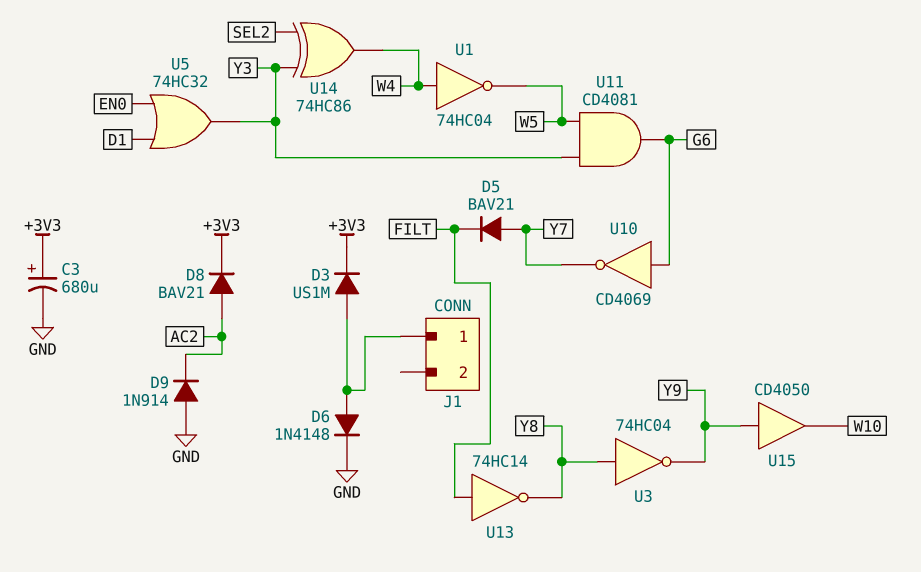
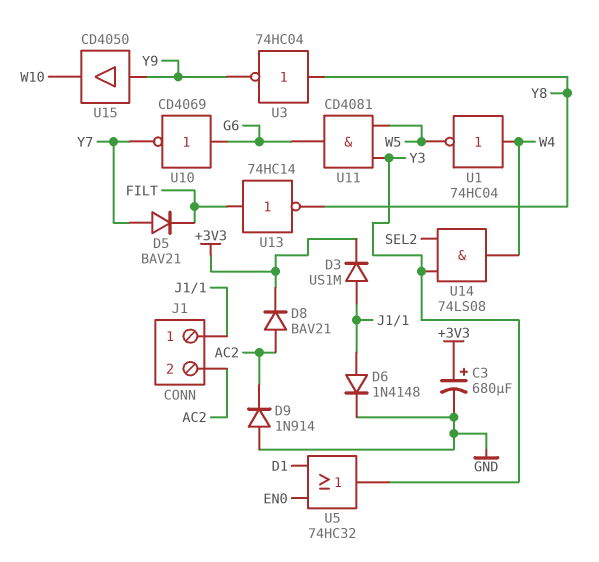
J1 pin 2: none -> AC2
U14: XOR 74HC86 (in SEL2, in Y3, out W4) -> AND 74LS08 (in SEL2, in Y3, out W4)

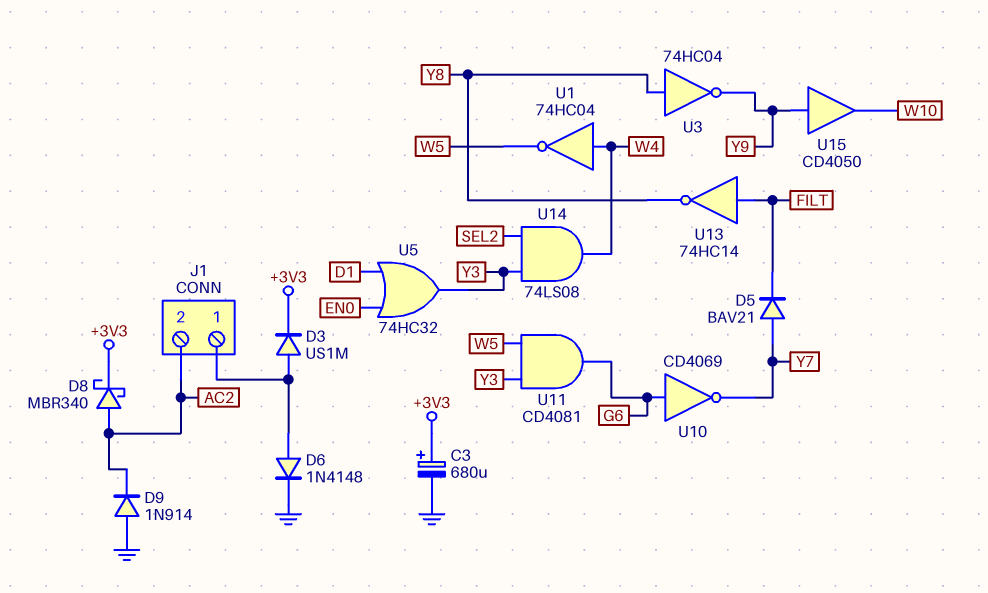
D8: diode BAV21 (A AC2, K +3V3) -> schottky MBR340 (A AC2, K +3V3)

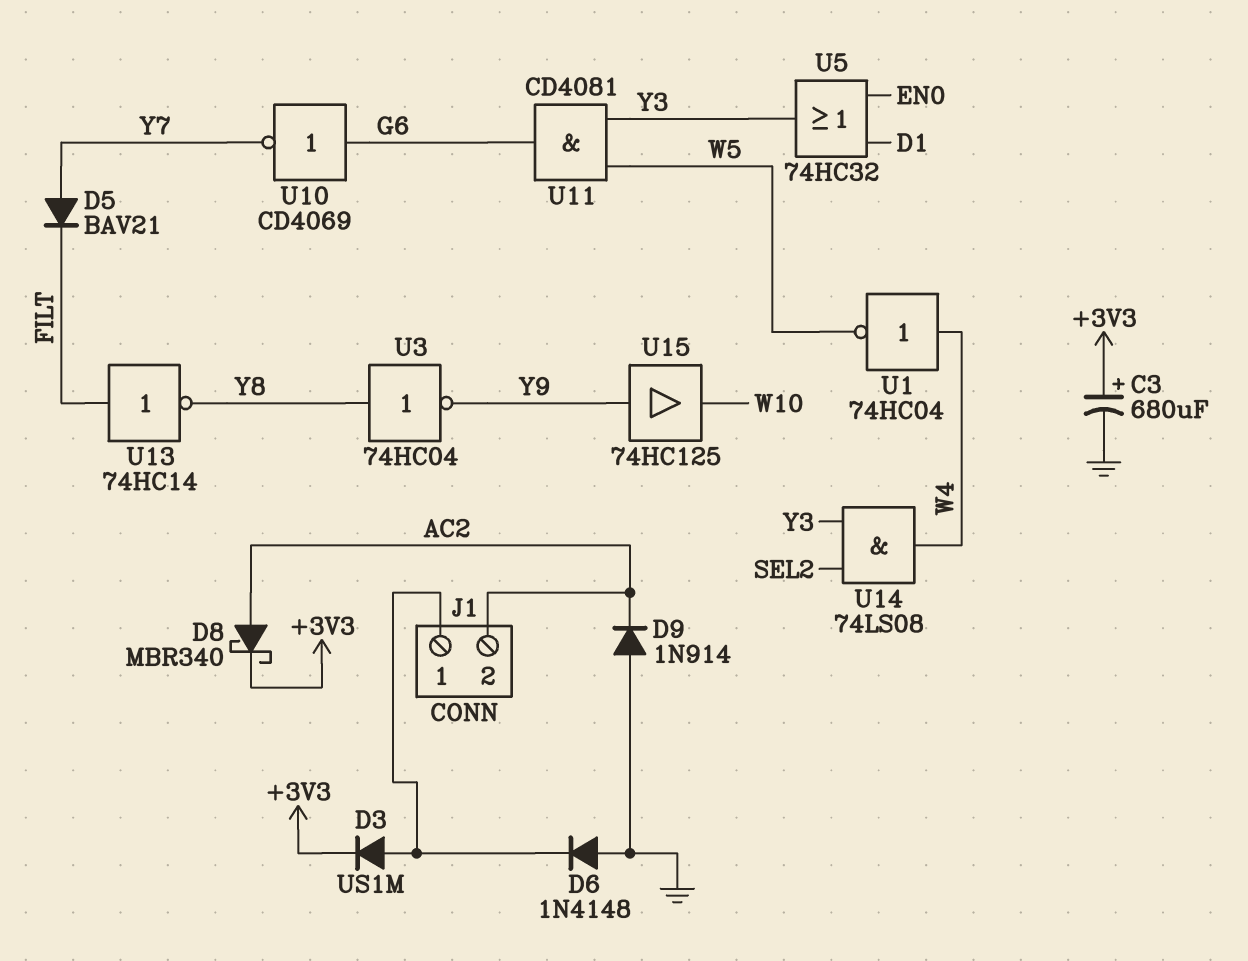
D6: diode 1N4148 (A J1/1, K GND) -> diode 1N4148 (A GND, K J1/1)
U15: buffer CD4050 (in Y9, out W10) -> buffer 74HC125 (in Y9, out W10)

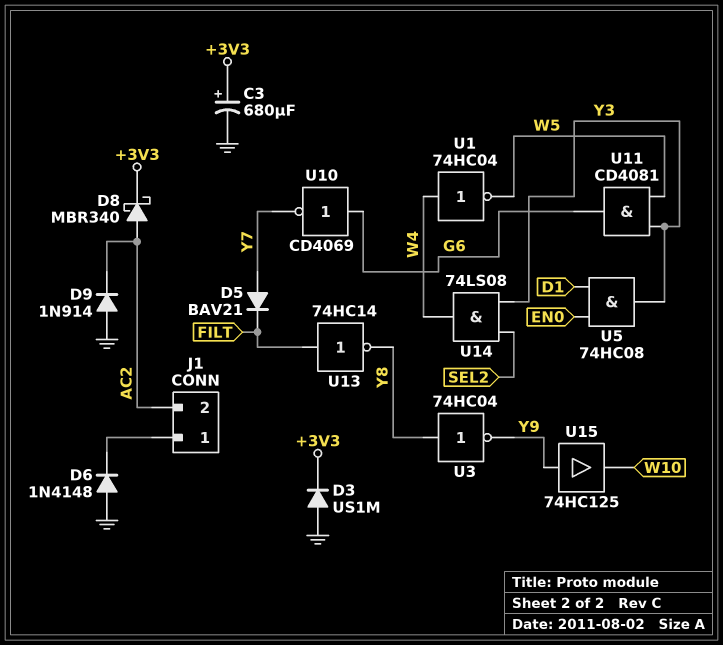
D3: diode US1M (A J1/1, K +3V3) -> diode US1M (A GND, K +3V3)
U5: OR 74HC32 (in D1, in EN0, out Y3) -> AND 74HC08 (in D1, in EN0, out Y3)

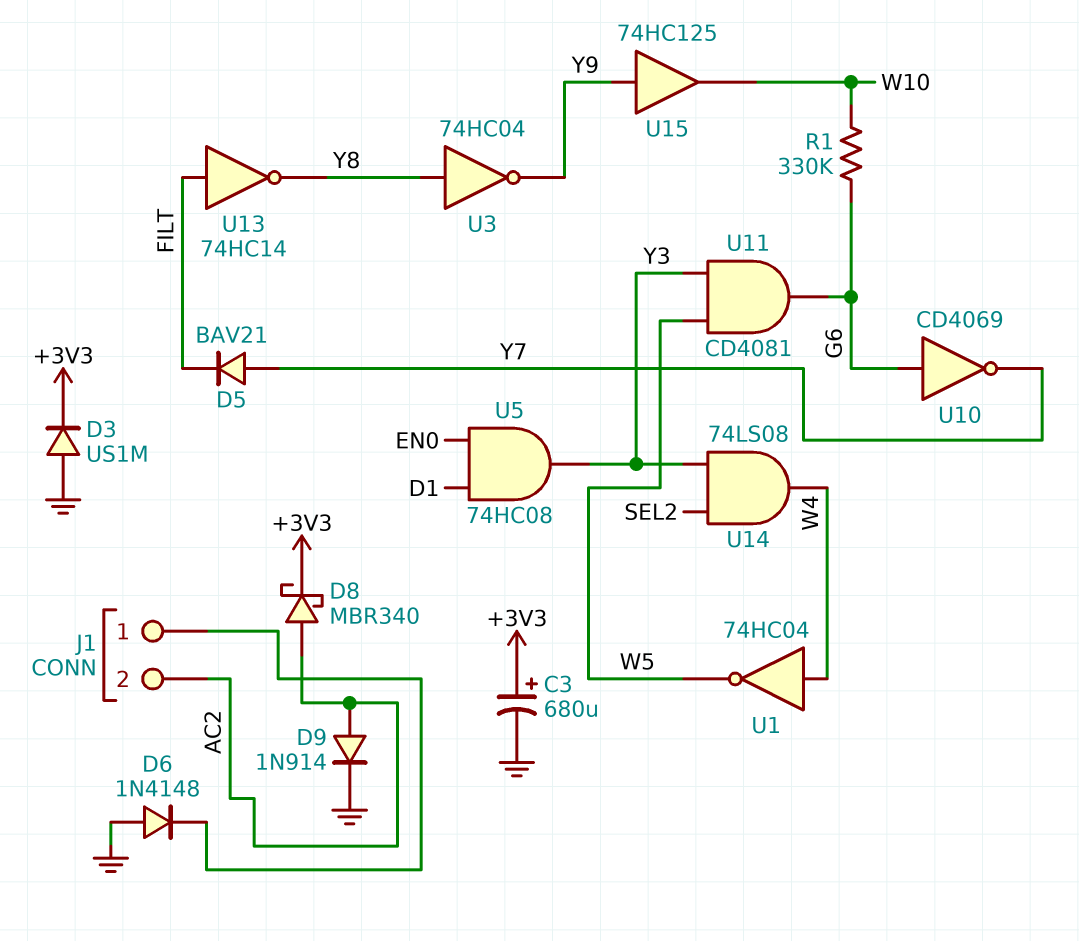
D9: diode 1N914 (A GND, K AC2) -> diode 1N914 (A AC2, K GND)
R1: none -> 330k (G6, W10)

